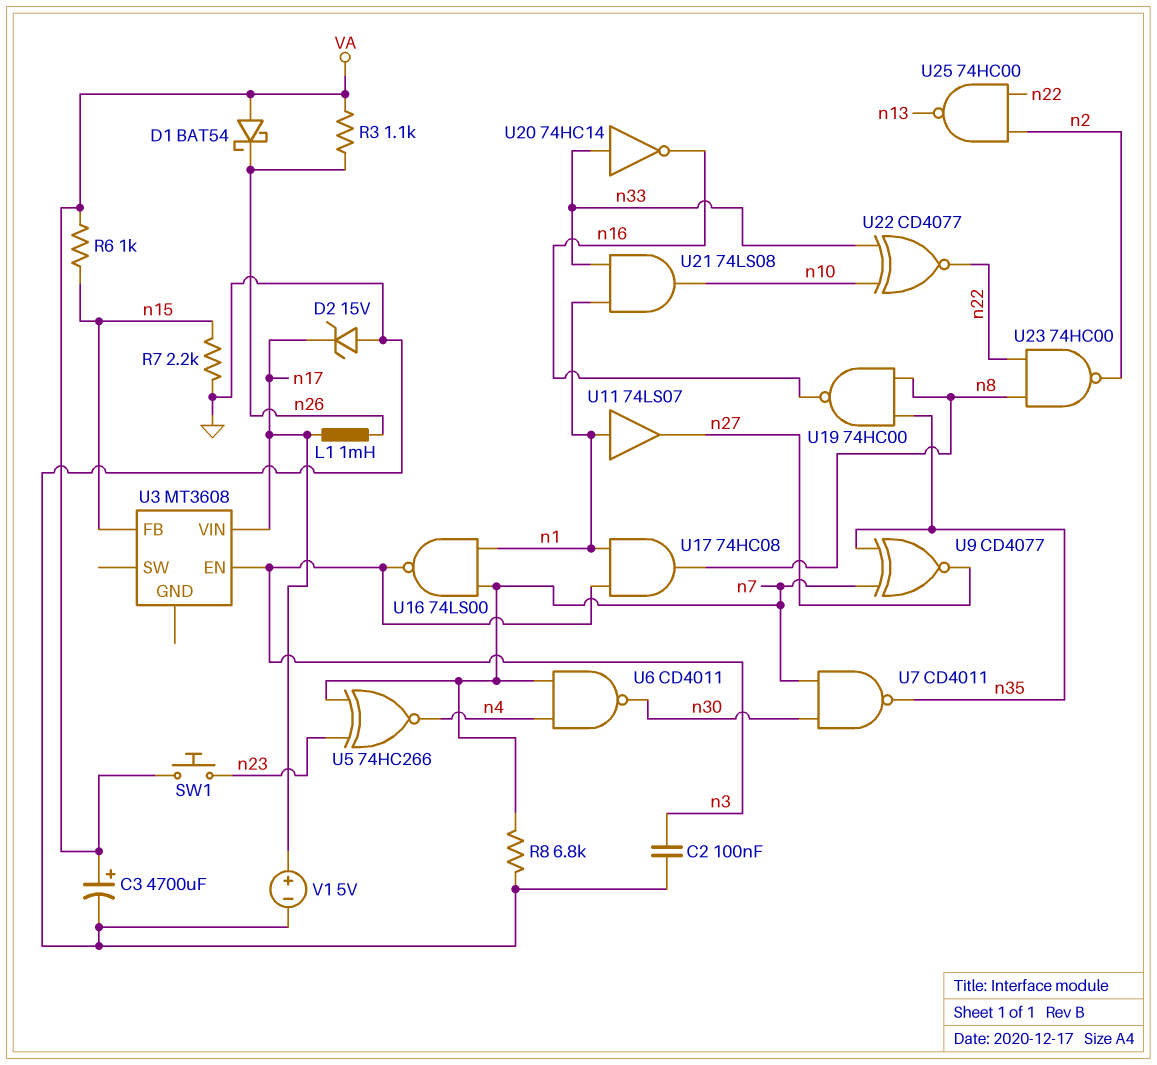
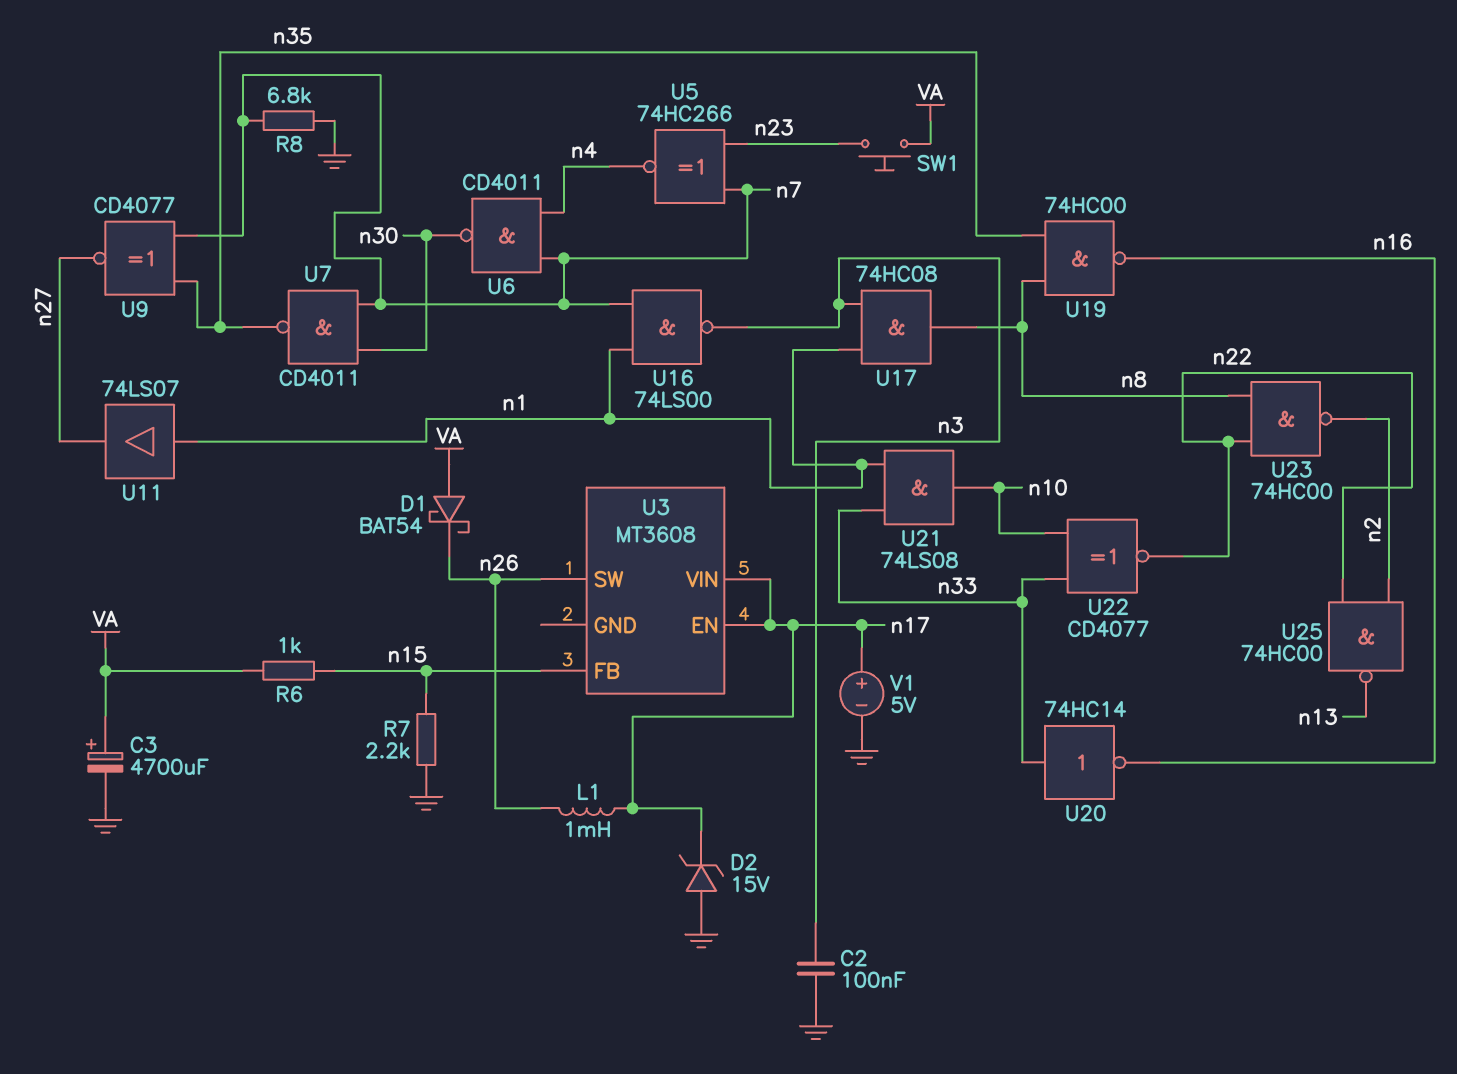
R3: 1.1k (VA, n26) -> none
U3 pin EN: n3 -> n17
U3 pin SW: none -> n26

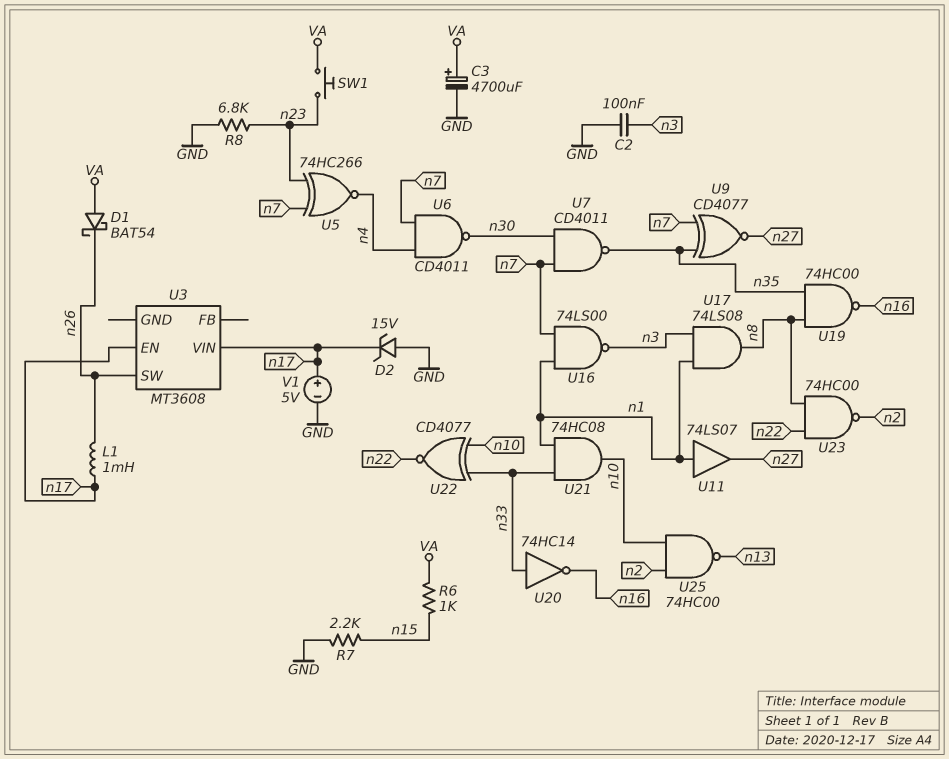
R8: 6.8k (GND, n7) -> 6.8k (GND, n23)
U3 pin FB: n15 -> none
U17: AND 74HC08 (in n1, in n3, out n8) -> AND 74LS08 (in n1, in n3, out n8)
U21: AND 74LS08 (in n1, in n33, out n10) -> AND 74HC08 (in n1, in n33, out n10)
U25: NAND 74HC00 (in n2, in n22, out n13) -> NAND 74HC00 (in n2, in n10, out n13)

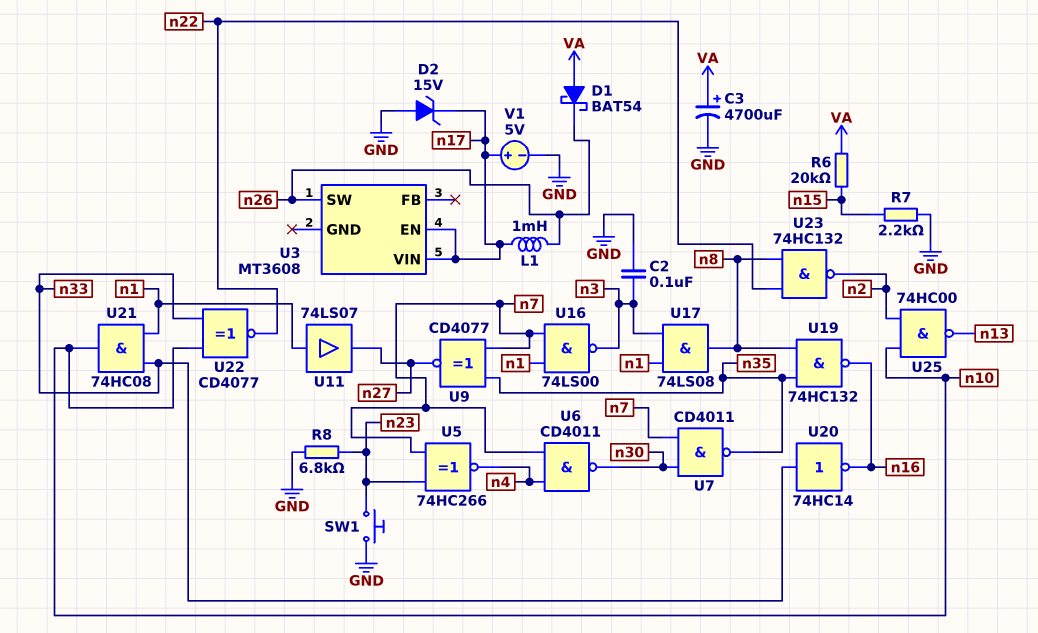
R6: 1k (VA, n15) -> 20k (VA, n15)
SW1: button (VA, n23) -> button (GND, n23)
U19: NAND 74HC00 (in n8, in n35, out n16) -> NAND 74HC132 (in n8, in n35, out n16)
U23: NAND 74HC00 (in n8, in n22, out n2) -> NAND 74HC132 (in n8, in n22, out n2)

